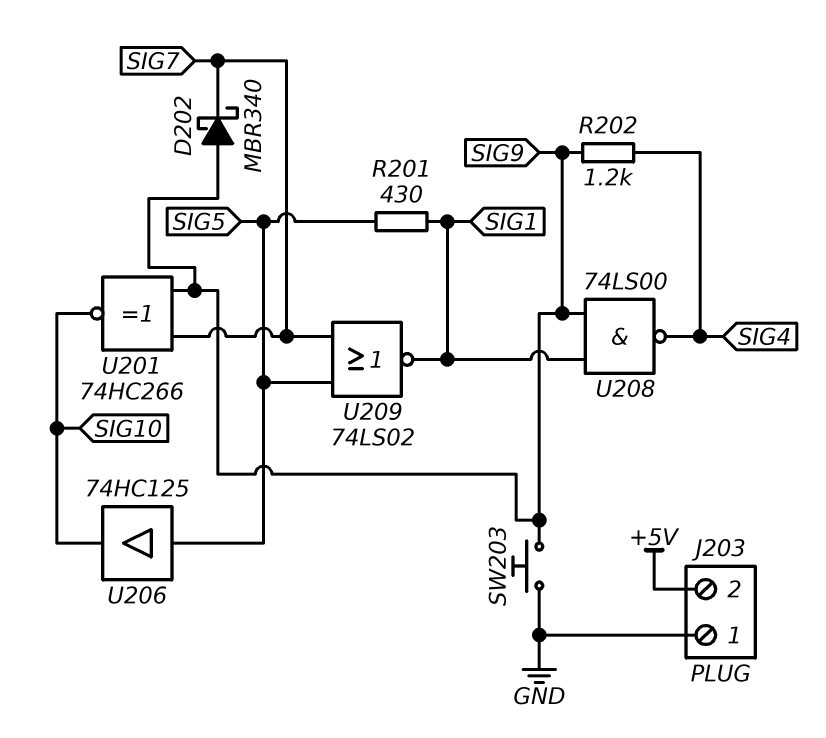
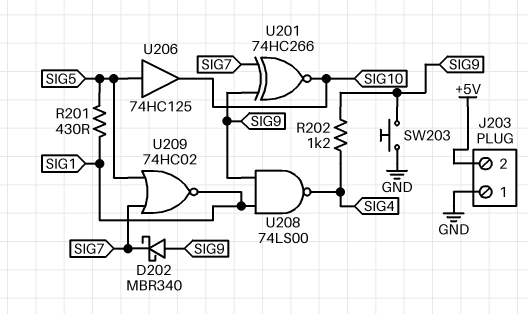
U209: NOR 74LS02 (in SIG5, in SIG7, out SIG1) -> NOR 74HC02 (in SIG5, in SIG7, out SIG1)

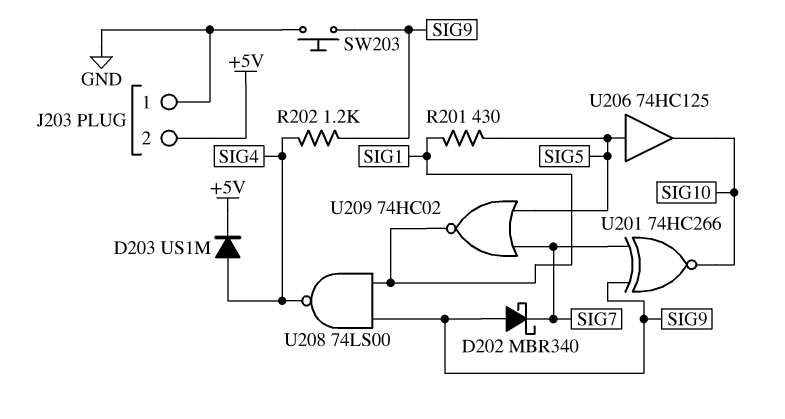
D203: none -> diode US1M (A SIG4, K +5V)

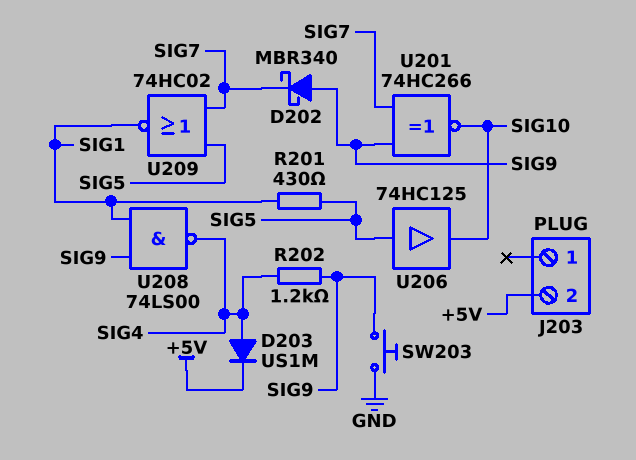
J203 pin 1: GND -> none

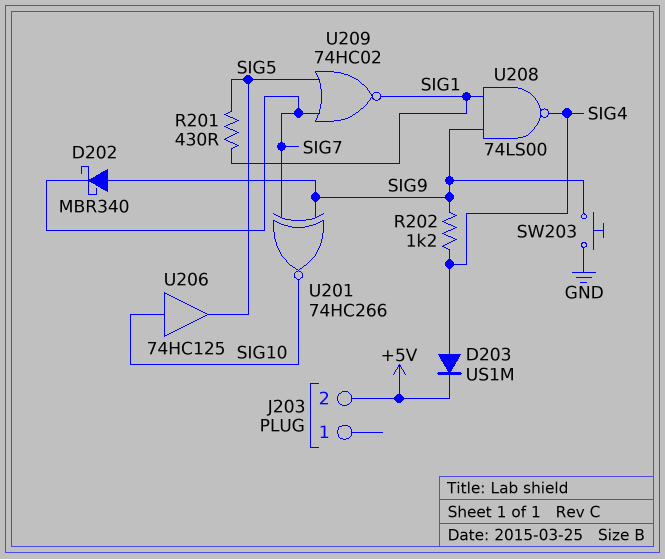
U206: buffer 74HC125 (in SIG5, out SIG10) -> buffer 74HC125 (in SIG10, out SIG5)

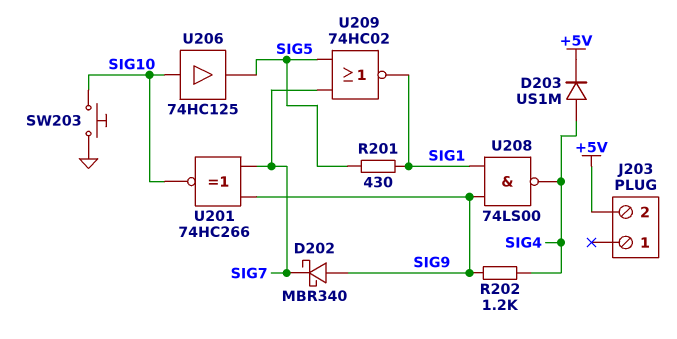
SW203: button (GND, SIG9) -> button (GND, SIG10)

